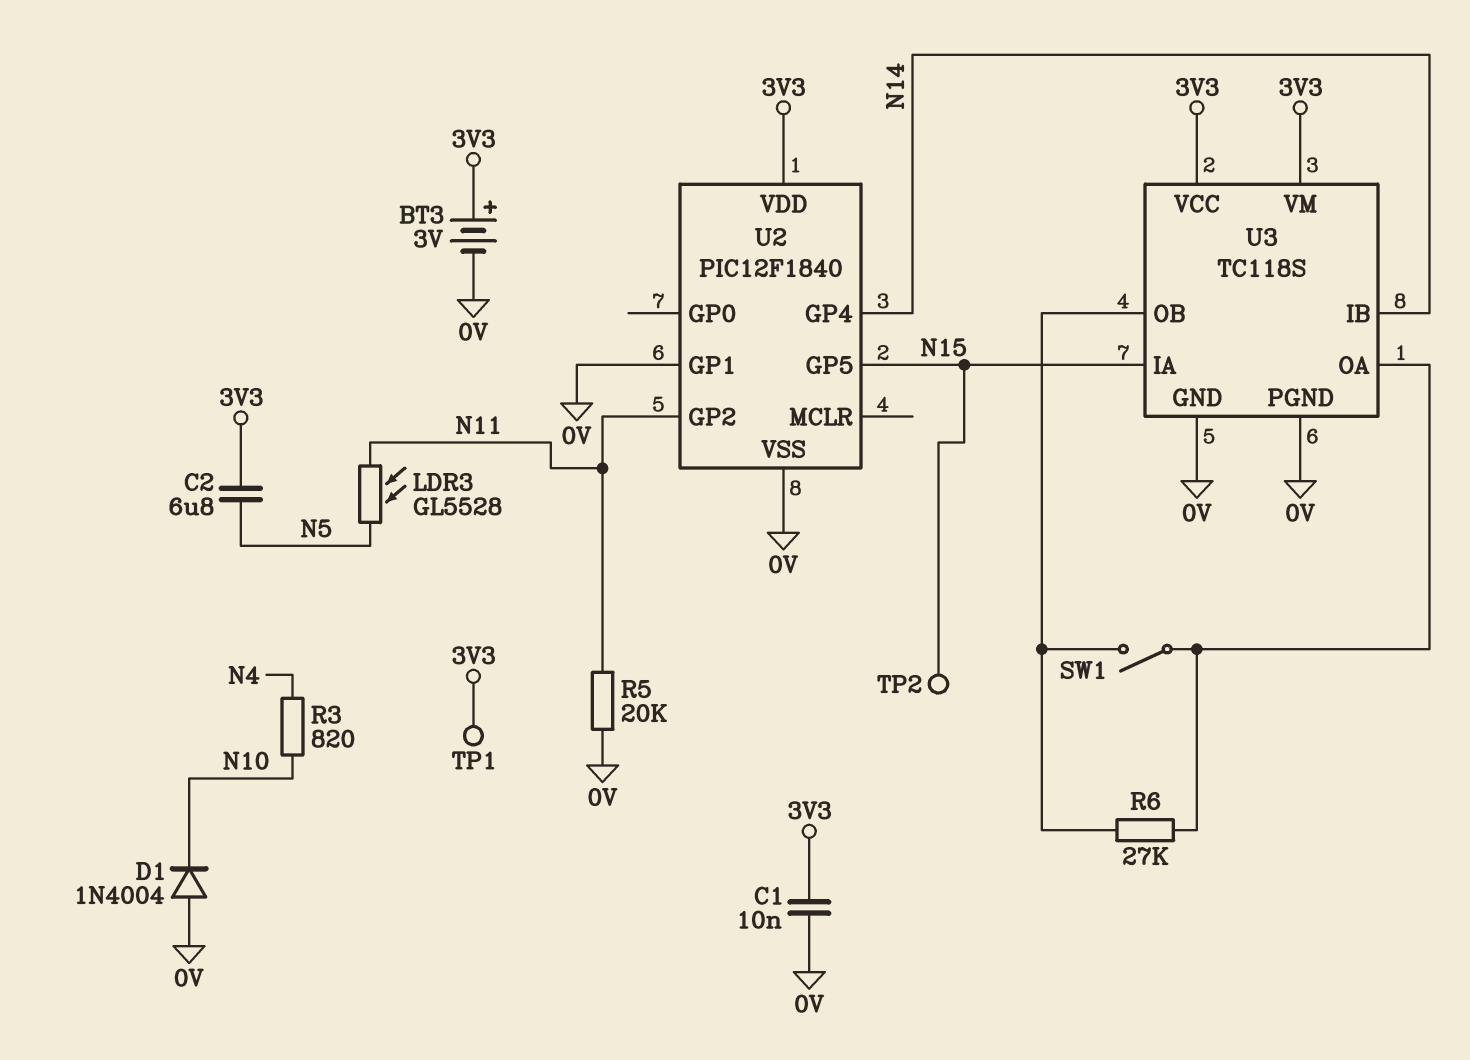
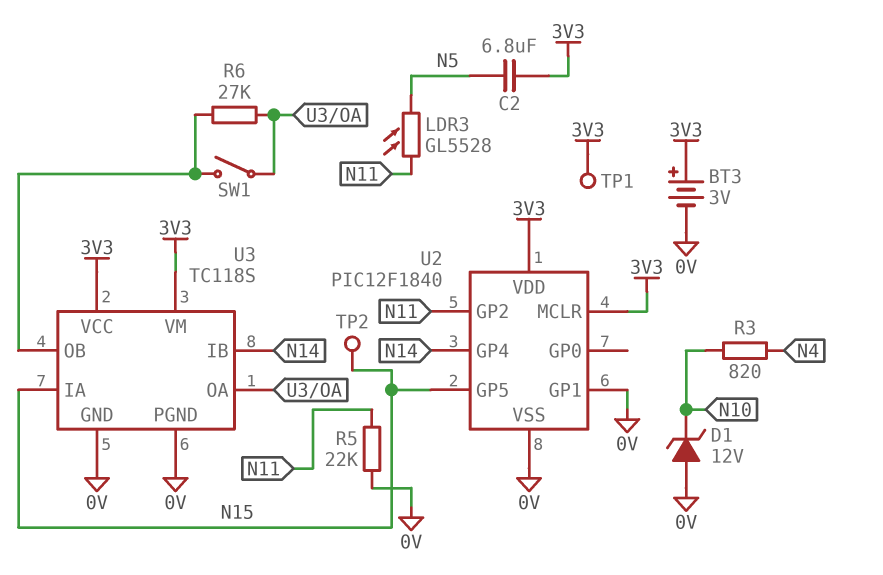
C1: 10nF (0V, 3V3) -> none
D1: diode 1N4004 (A 0V, K N10) -> zener 12V (A 0V, K N10)
R5: 20k (0V, N11) -> 22k (0V, N11)
U2 pin MCLR: none -> 3V3

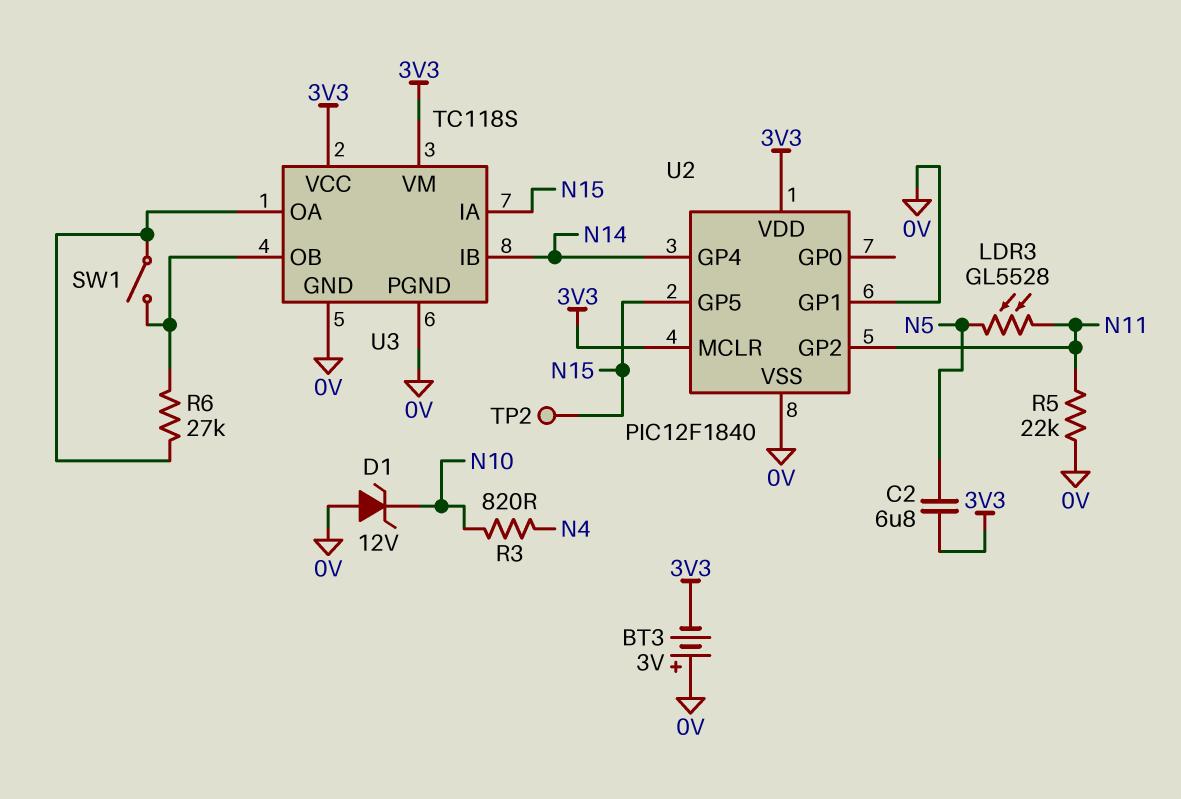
BT3: 3V (plus 3V3, minus 0V) -> 3V (plus 0V, minus 3V3)
TP1: test point (3V3) -> none

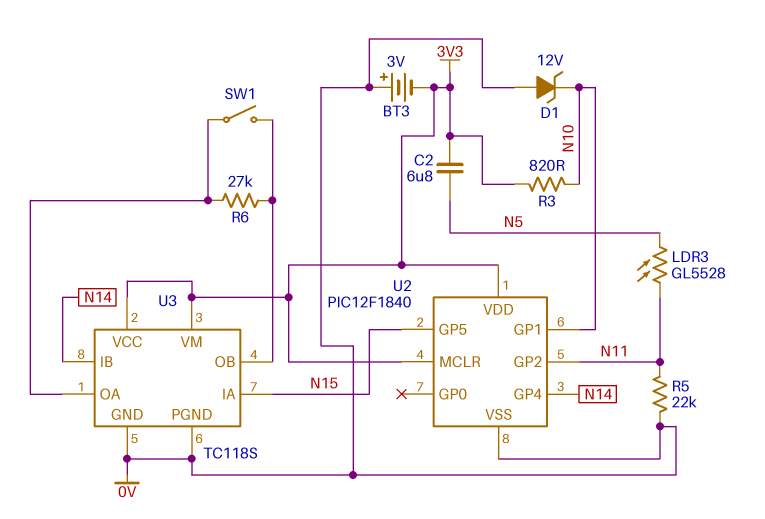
R3: 820 (N4, N10) -> 820 (3V3, N10)
TP2: test point (N15) -> none
U2 pin GP1: 0V -> N10

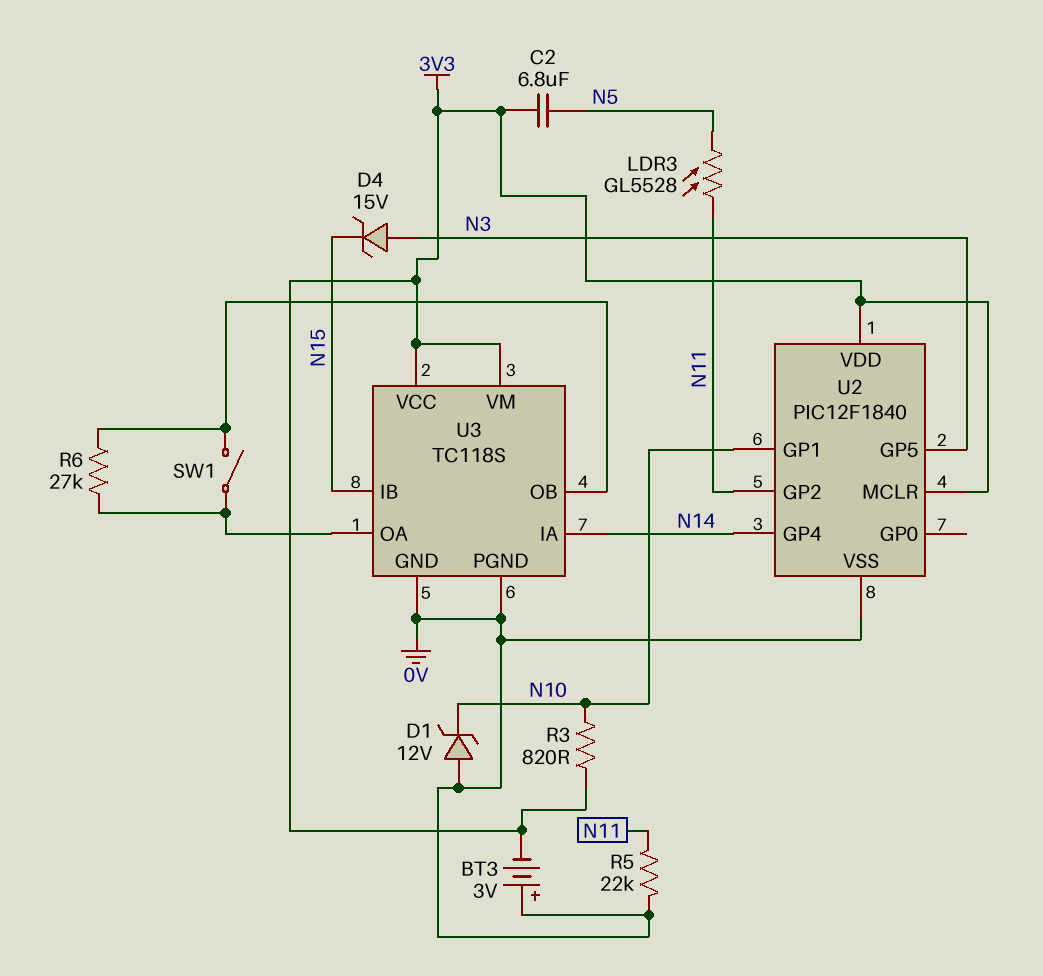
D4: none -> zener 15V (A N3, K N15)
U2 pin GP5: N15 -> N3
U3 pin IA: N15 -> N14
U3 pin IB: N14 -> N15

